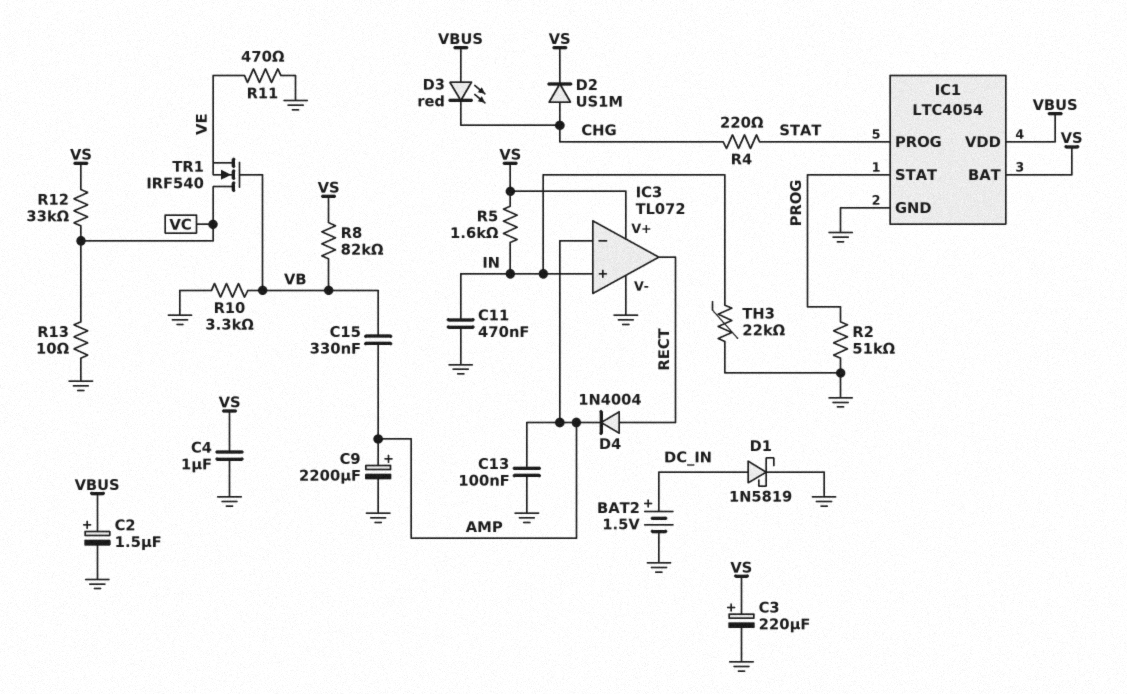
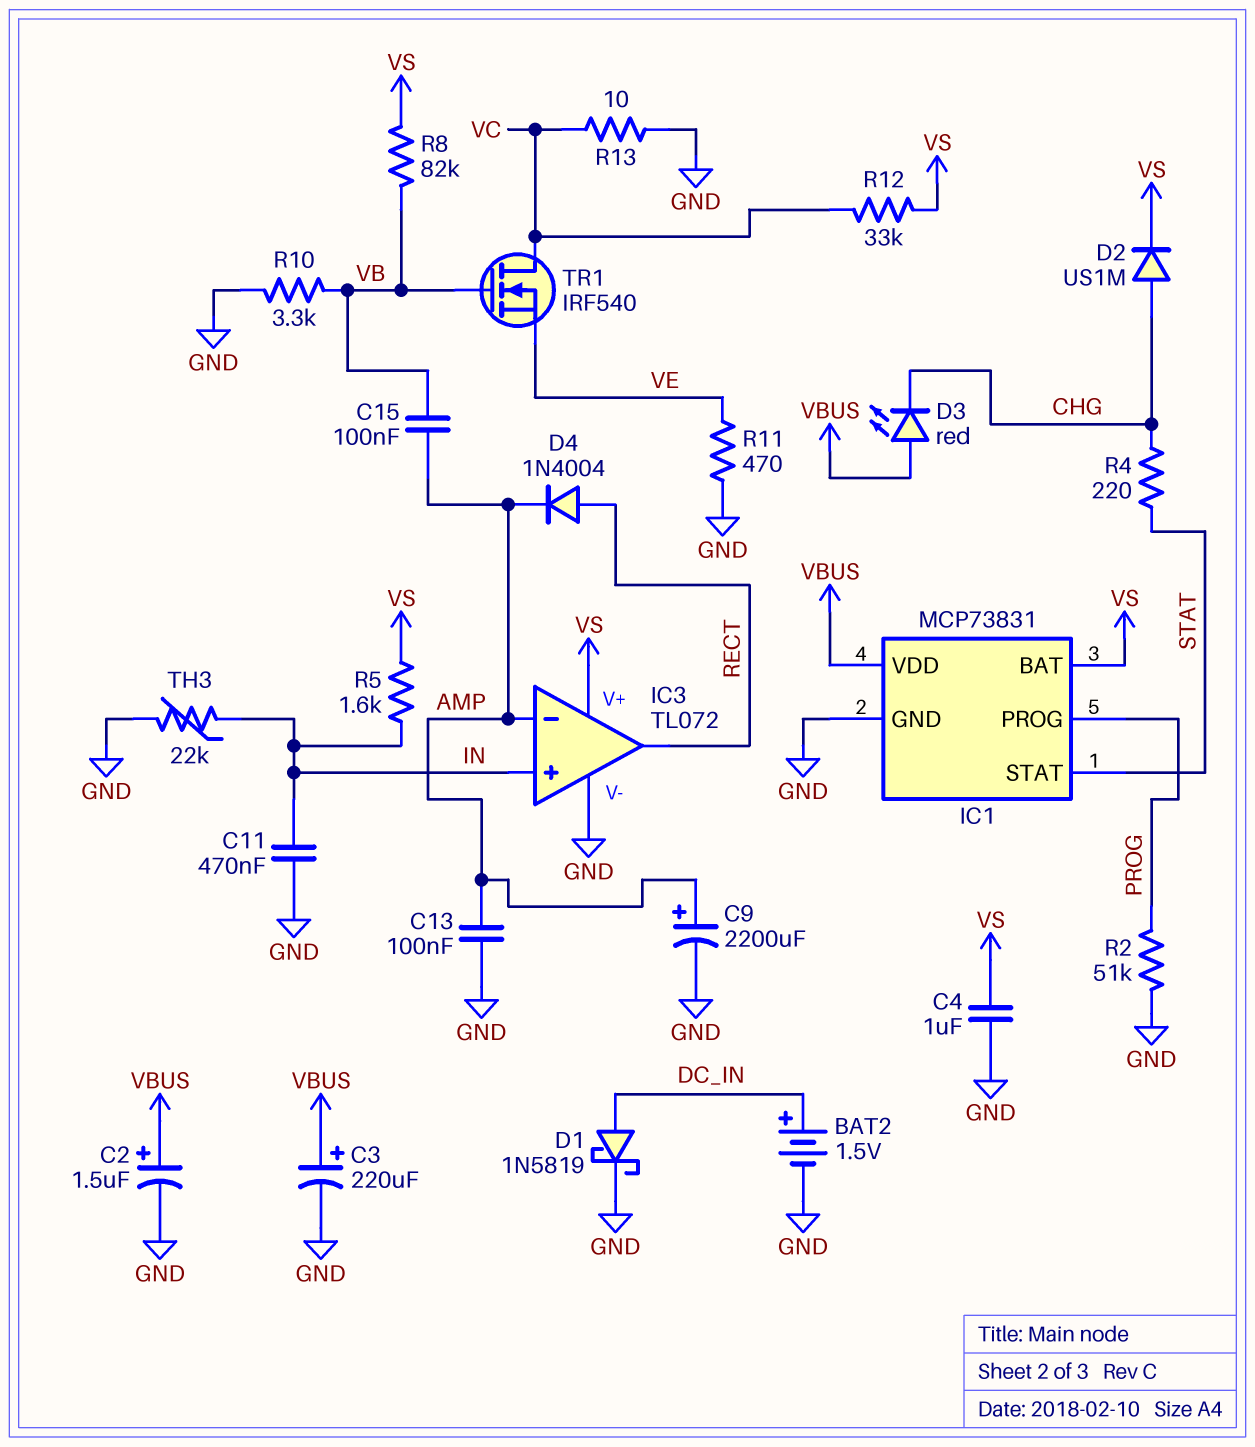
C3: 220uF (plus VS, minus GND) -> 220uF (plus VBUS, minus GND)
C15: 330nF (AMP, VB) -> 100nF (AMP, VB)
IC1: LTC4054 -> MCP73831
IC1 pin PROG: STAT -> PROG
IC1 pin STAT: PROG -> STAT

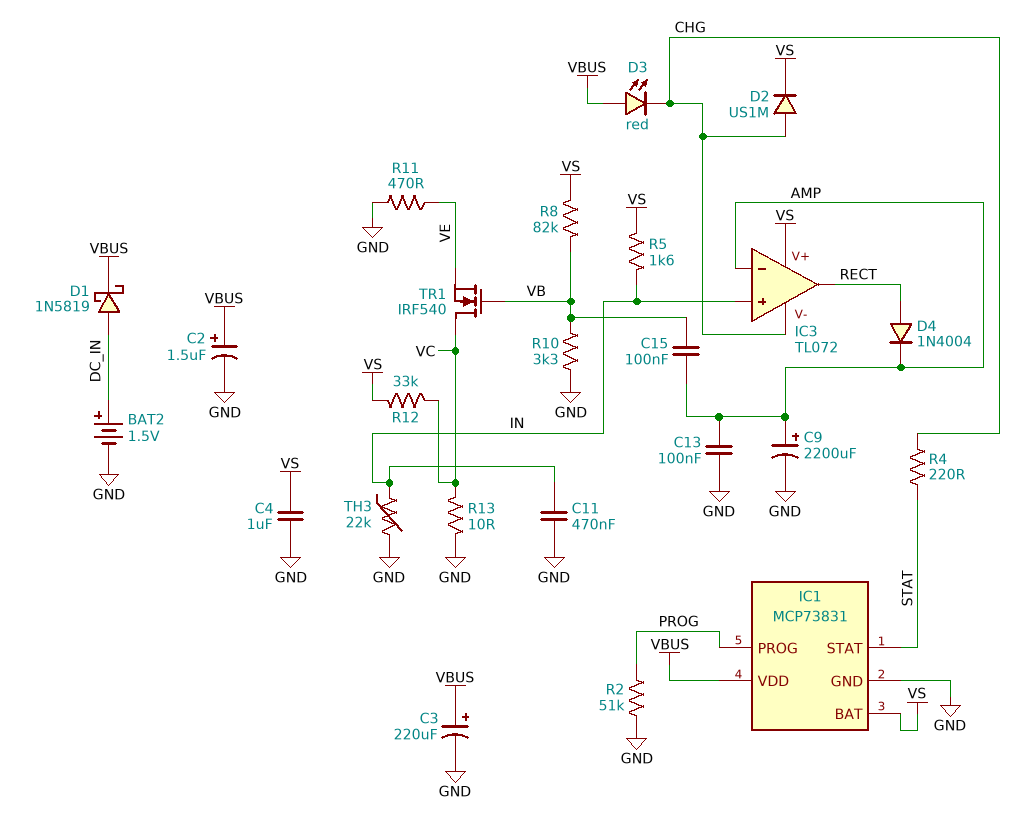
D1: schottky 1N5819 (A DC_IN, K GND) -> schottky 1N5819 (A DC_IN, K VBUS)
IC3 pin V-: GND -> CHG

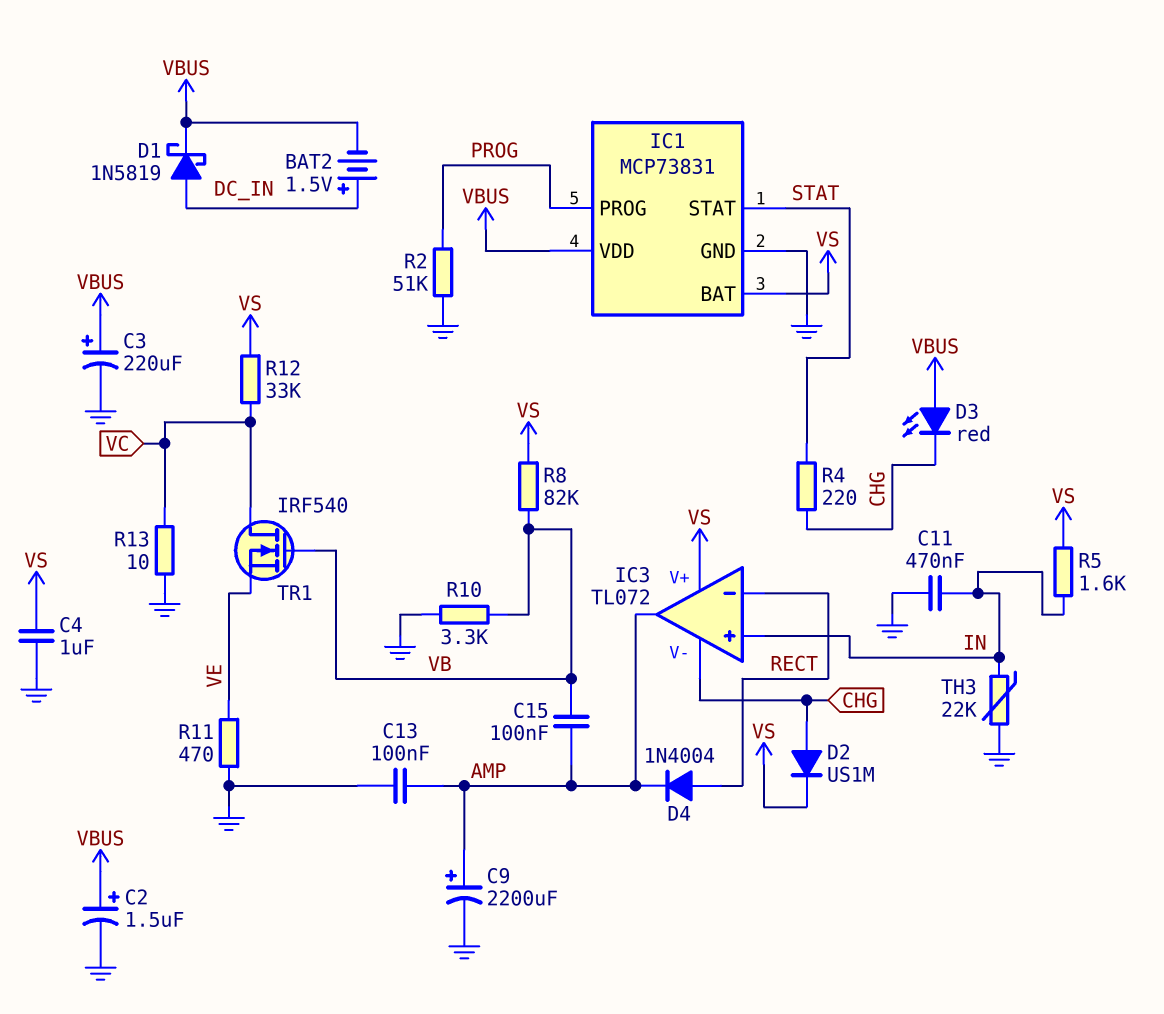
BAT2: 1.5V (plus DC_IN, minus GND) -> 1.5V (plus DC_IN, minus VBUS)
IC3 pin in-: AMP -> RECT
IC3 pin out: RECT -> AMP

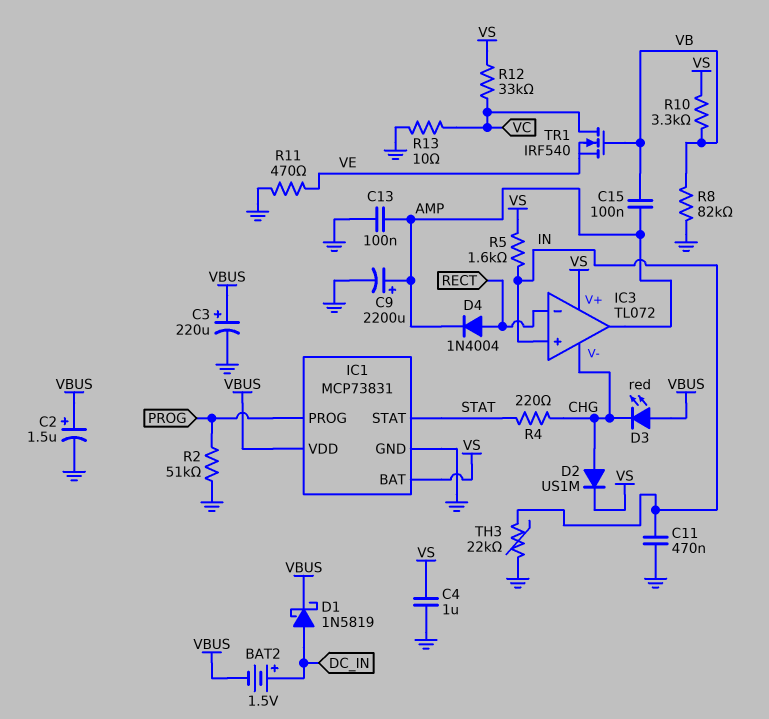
R8: 82k (VB, VS) -> 82k (GND, VB)
R10: 3.3k (GND, VB) -> 3.3k (VB, VS)

